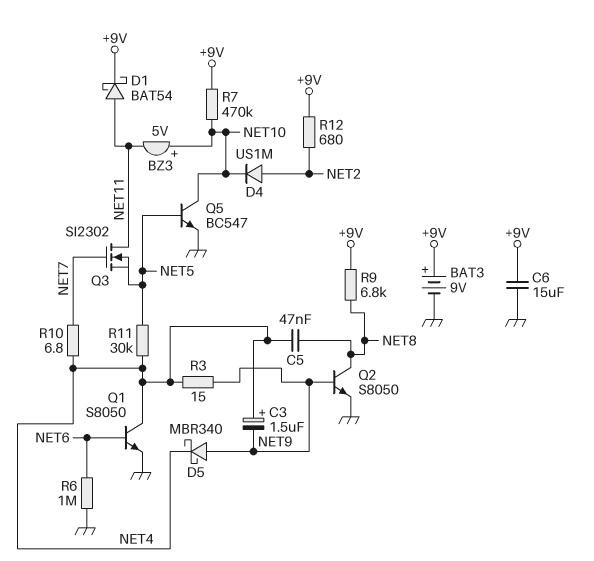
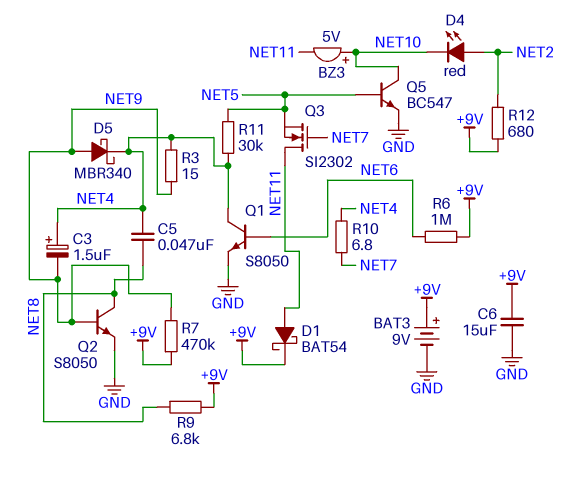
D4: diode US1M (A NET2, K NET10) -> LED red (A NET2, K NET10)
R6: 1M (GND, NET6) -> 1M (+9V, NET6)
R7: 470k (+9V, NET10) -> 470k (+9V, NET9)

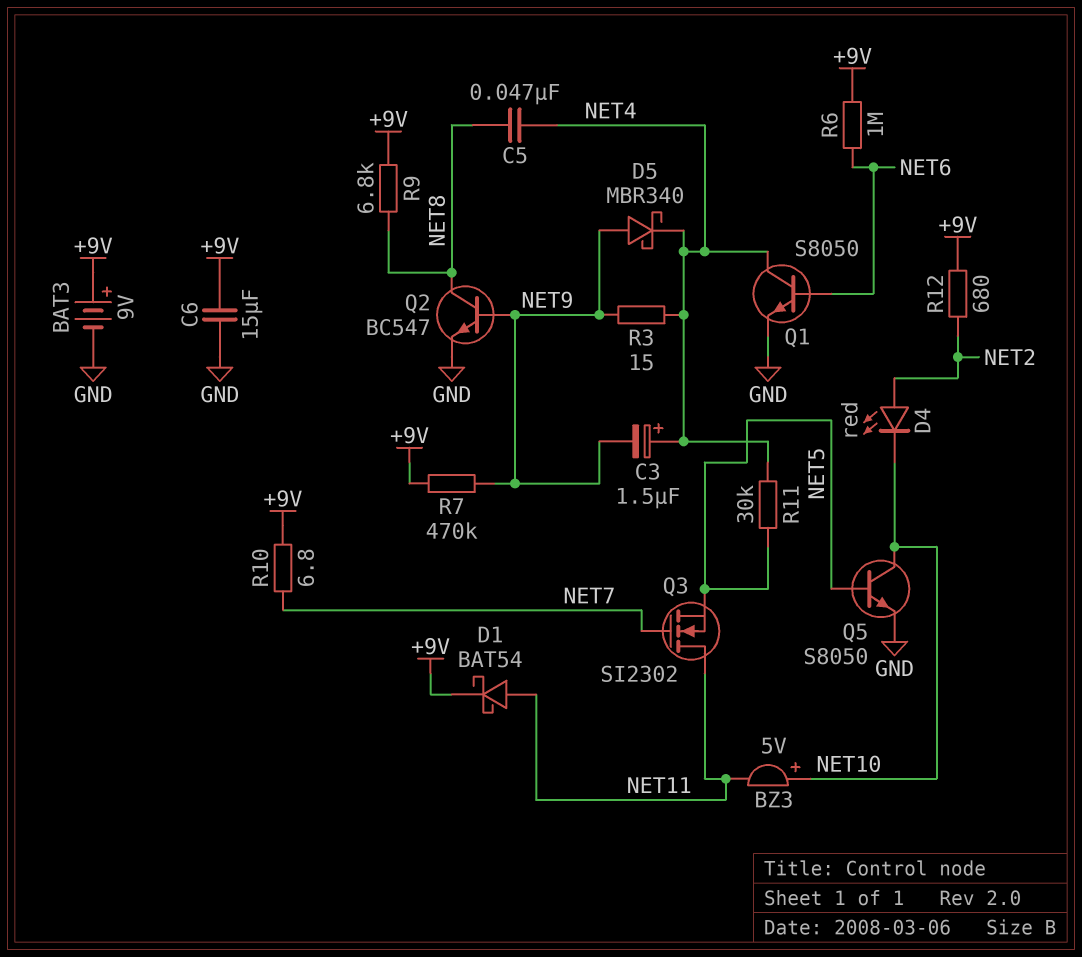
Q2: NPN S8050 (B NET9, C NET8, E GND) -> NPN BC547 (B NET9, C NET8, E GND)
Q5: NPN BC547 (B NET5, C NET10, E GND) -> NPN S8050 (B NET5, C NET10, E GND)
R10: 6.8 (NET4, NET7) -> 6.8 (+9V, NET7)

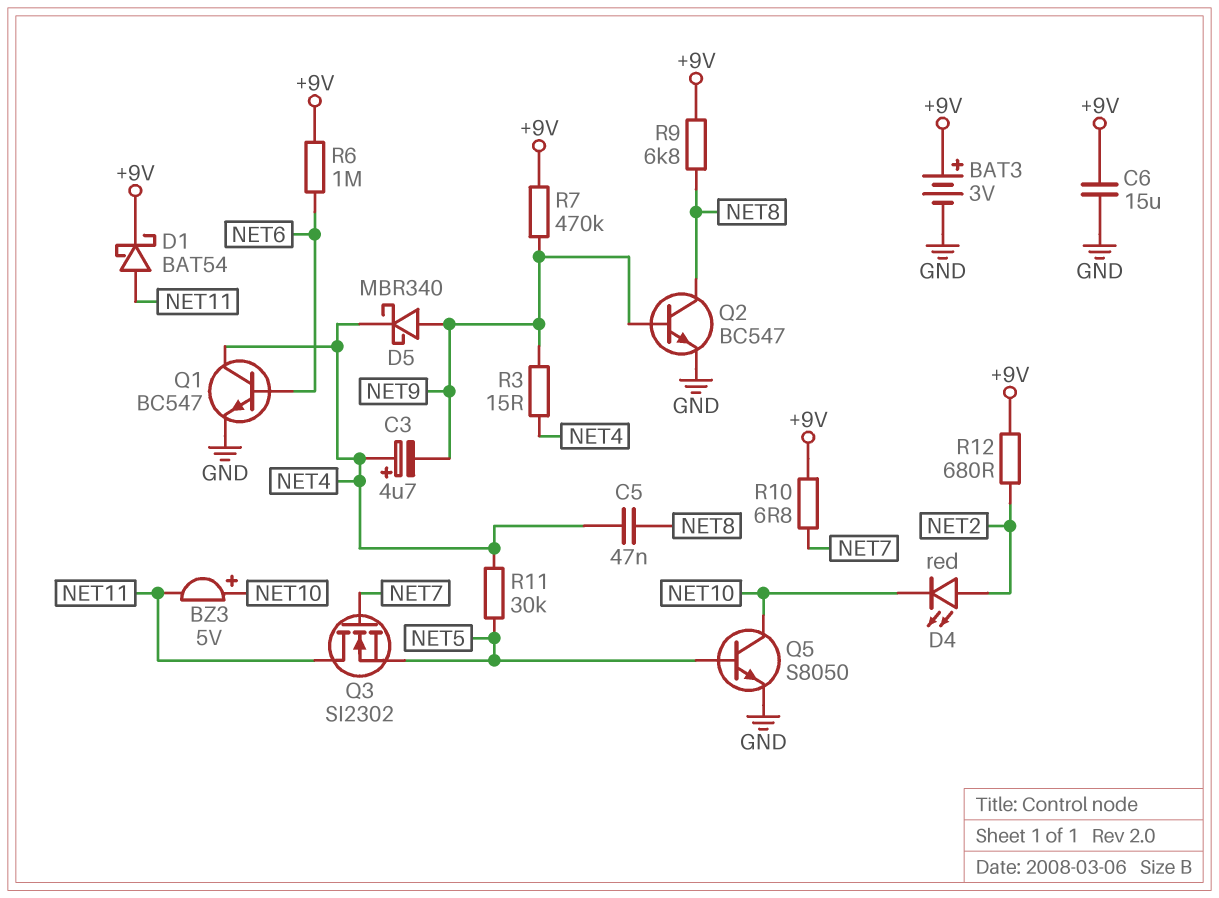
BAT3: 9V (plus +9V, minus GND) -> 3V (plus +9V, minus GND)
C3: 1.5uF (plus NET4, minus NET9) -> 4.7uF (plus NET4, minus NET9)
Q1: NPN S8050 (B NET6, C NET4, E GND) -> NPN BC547 (B NET6, C NET4, E GND)

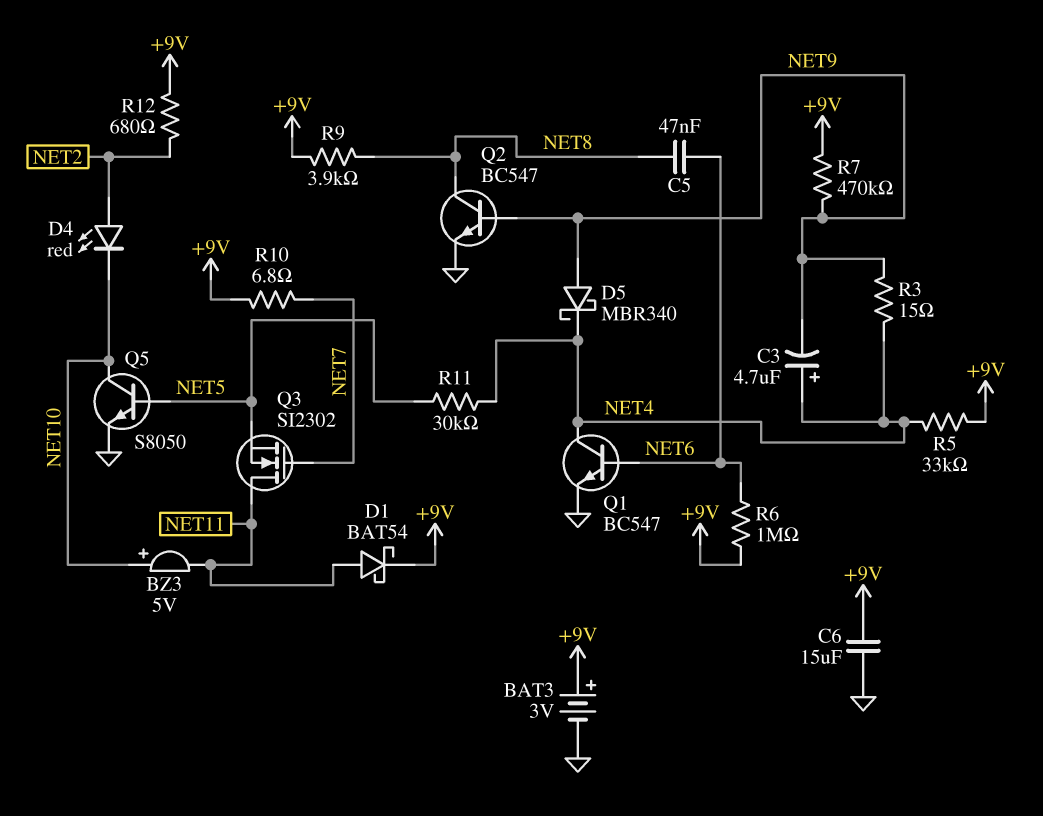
C5: 47nF (NET4, NET8) -> 47nF (NET6, NET8)
R5: none -> 33k (+9V, NET4)
R9: 6.8k (+9V, NET8) -> 3.9k (+9V, NET8)

